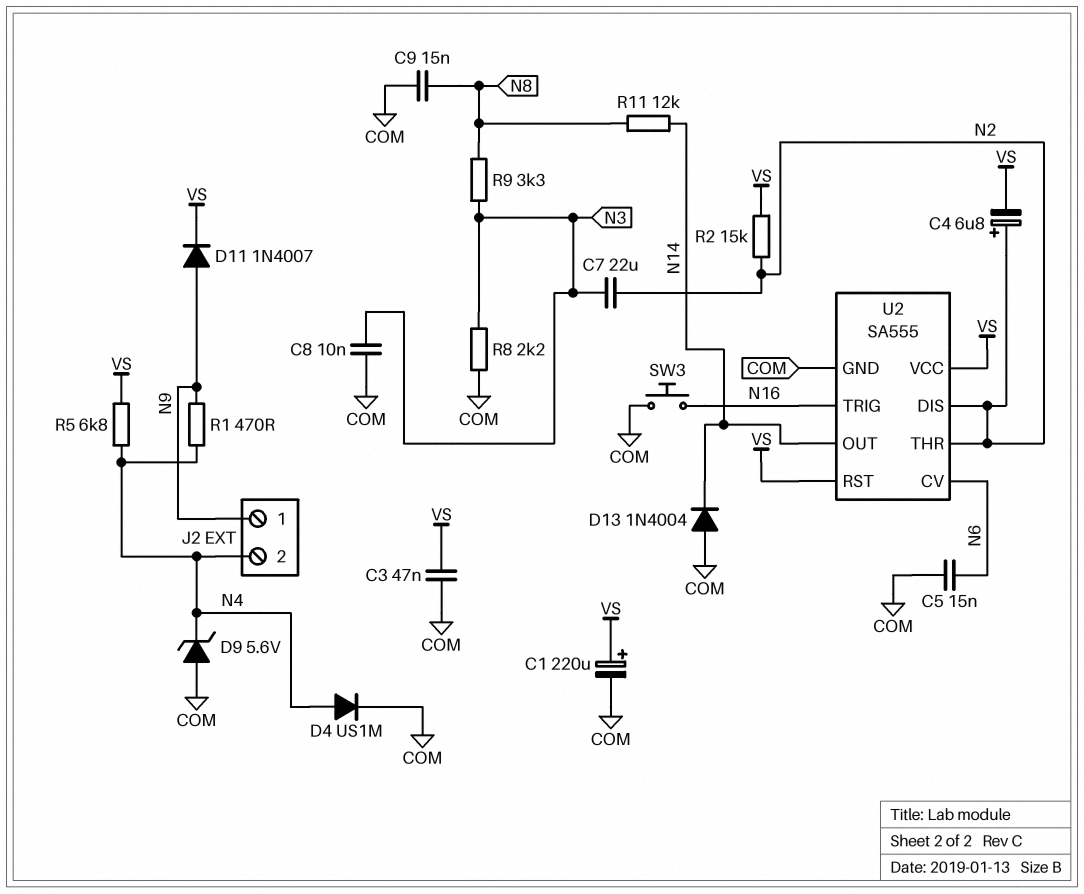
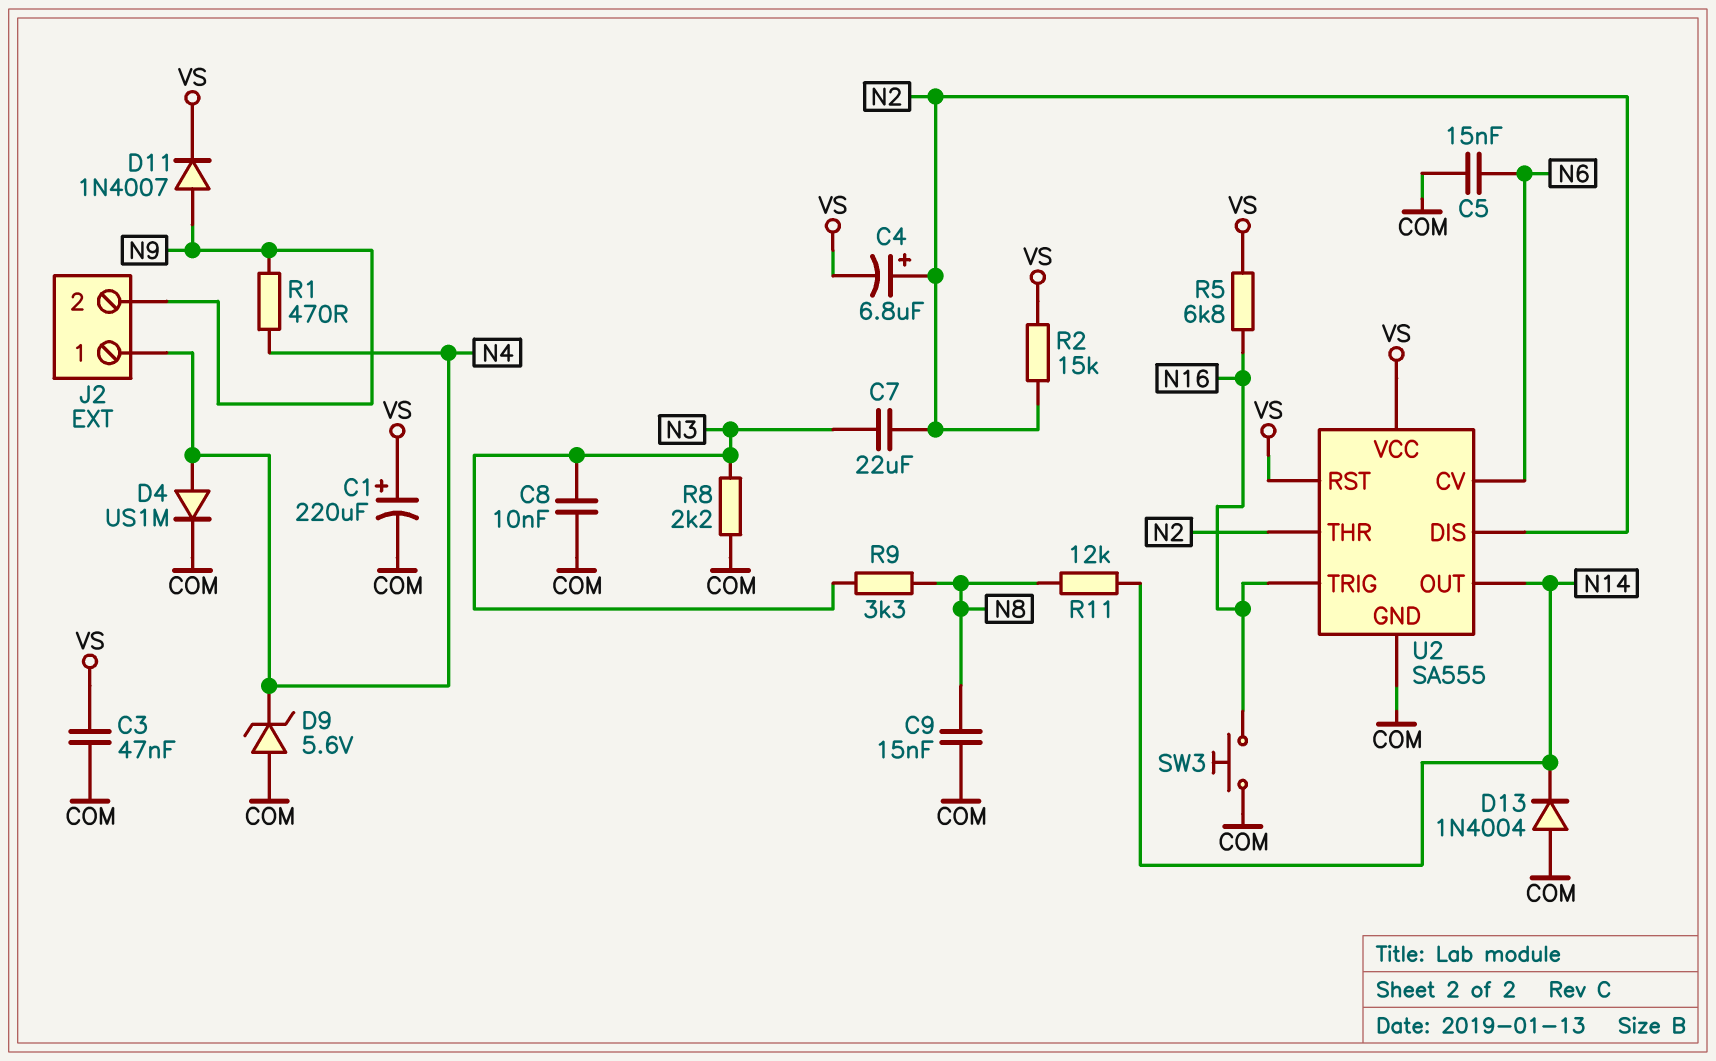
J2 pin 1: N9 -> N4
J2 pin 2: N4 -> N9
R5: 6.8k (N4, VS) -> 6.8k (N16, VS)

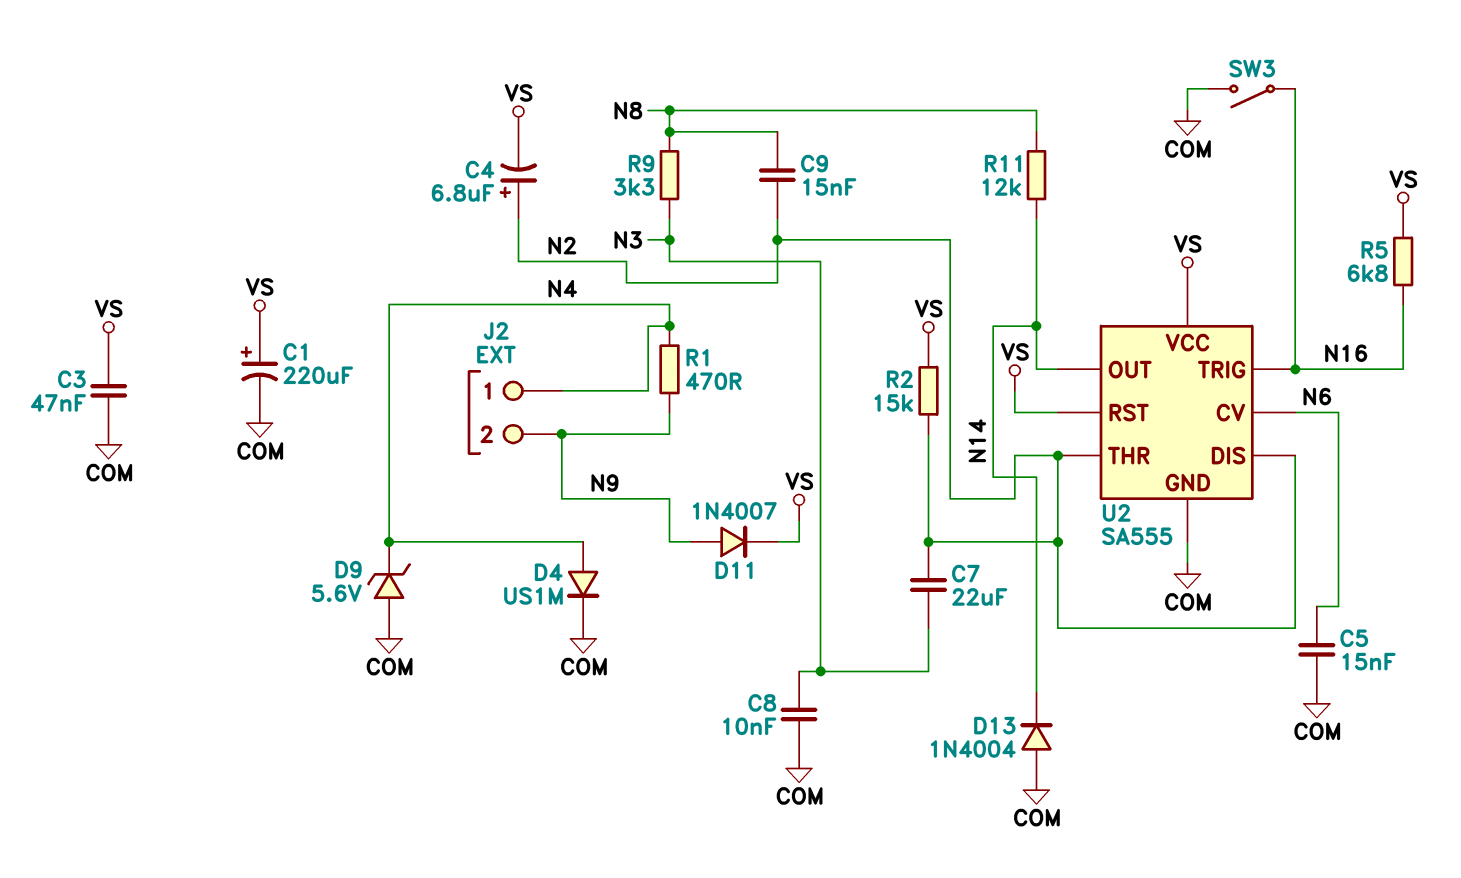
C9: 15nF (COM, N8) -> 15nF (N2, N8)
R8: 2.2k (COM, N3) -> none
SW3: button (COM, N16) -> switch (COM, N16)

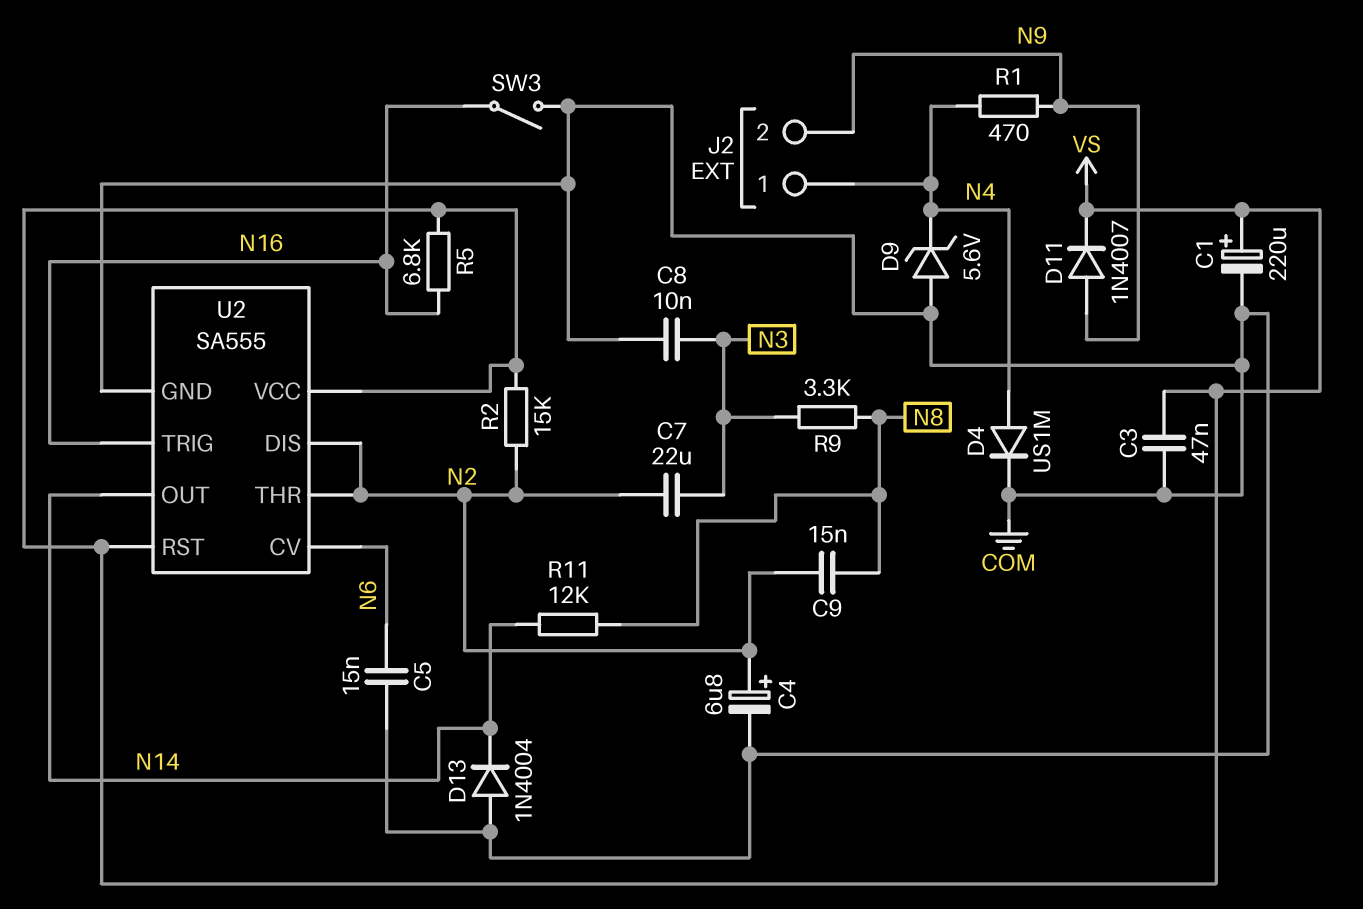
C4: 6.8uF (plus N2, minus VS) -> 6.8uF (plus N2, minus COM)

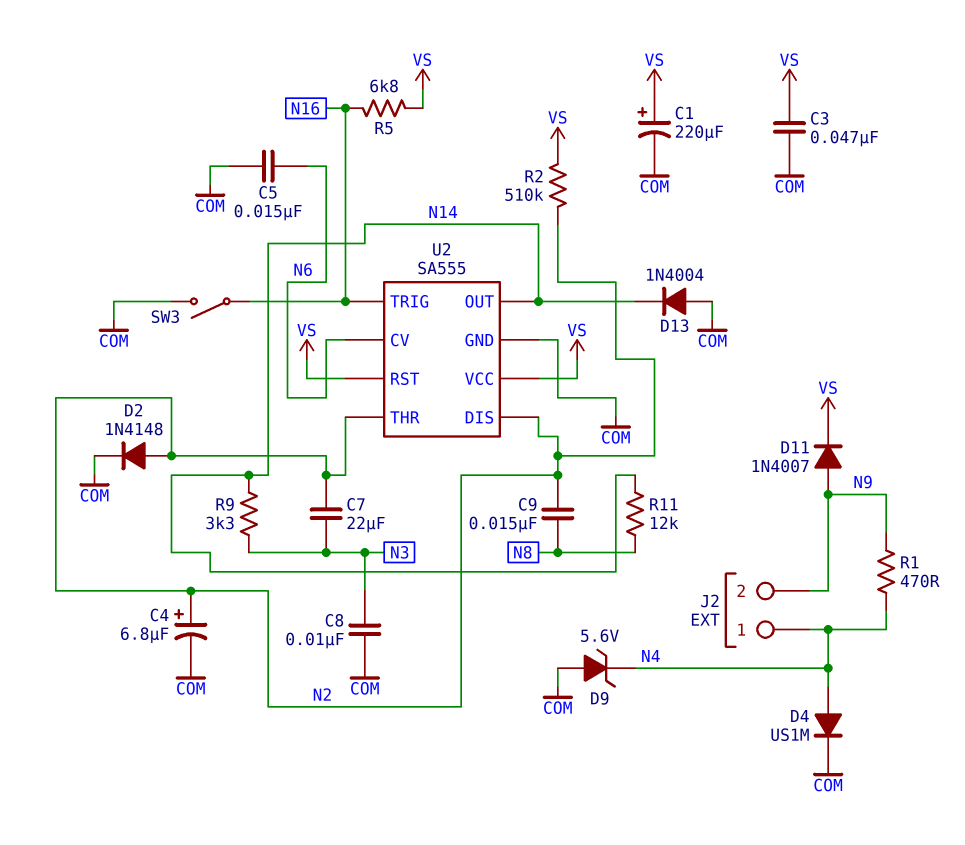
D2: none -> diode 1N4148 (A N2, K COM)
R2: 15k (N2, VS) -> 510k (N2, VS)
R9: 3.3k (N3, N8) -> 3.3k (N3, N14)

